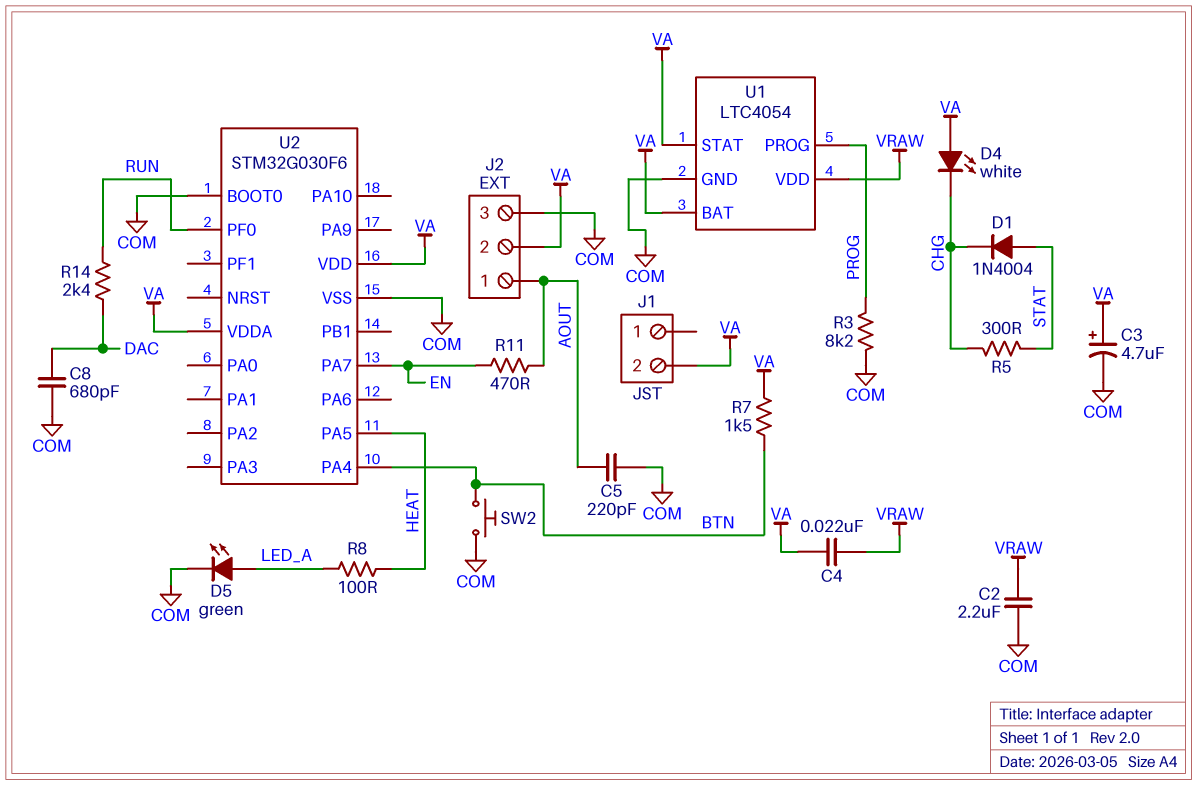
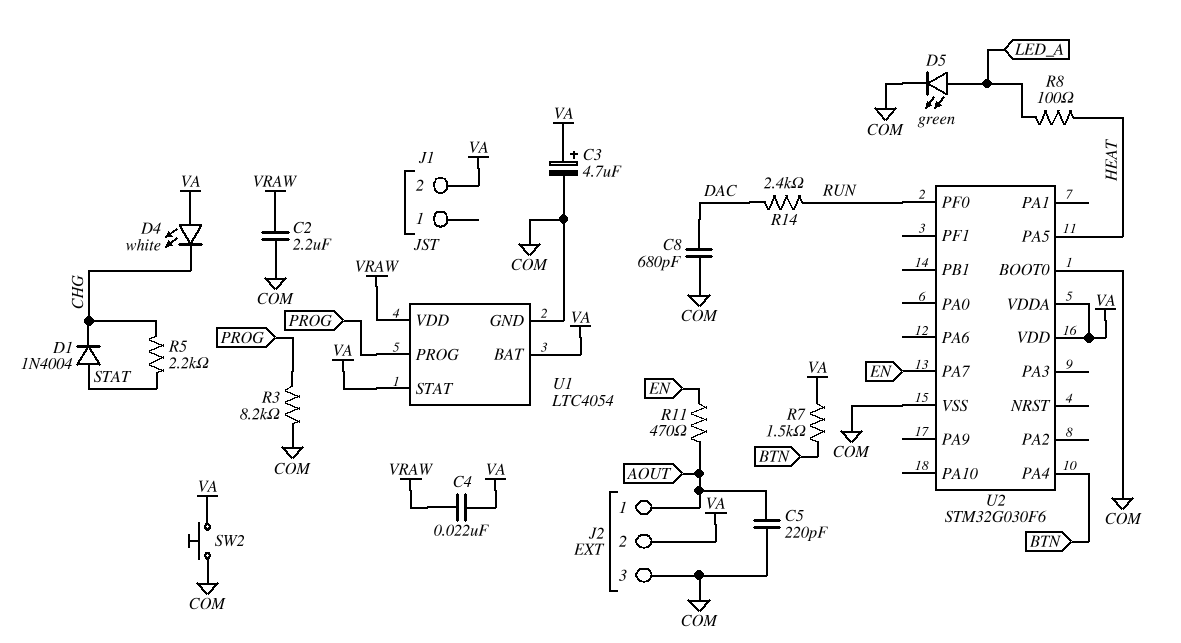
R5: 300 (CHG, STAT) -> 2.2k (CHG, STAT)
SW2: button (BTN, COM) -> button (COM, VA)

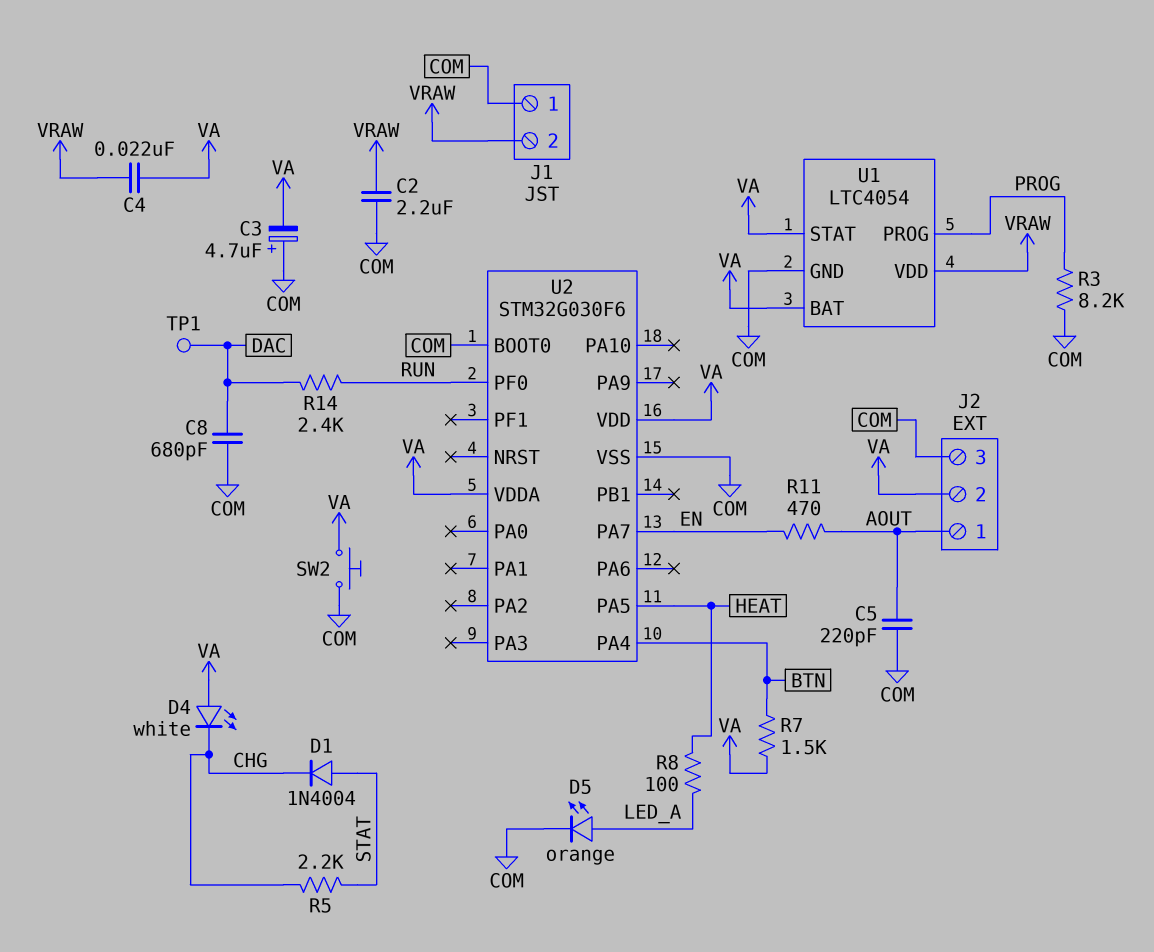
C3: 4.7uF (plus VA, minus COM) -> 4.7uF (plus COM, minus VA)
D5: LED green (A LED_A, K COM) -> LED orange (A LED_A, K COM)
J1 pin 1: none -> COM
J1 pin 2: VA -> VRAW
TP1: none -> test point (DAC)

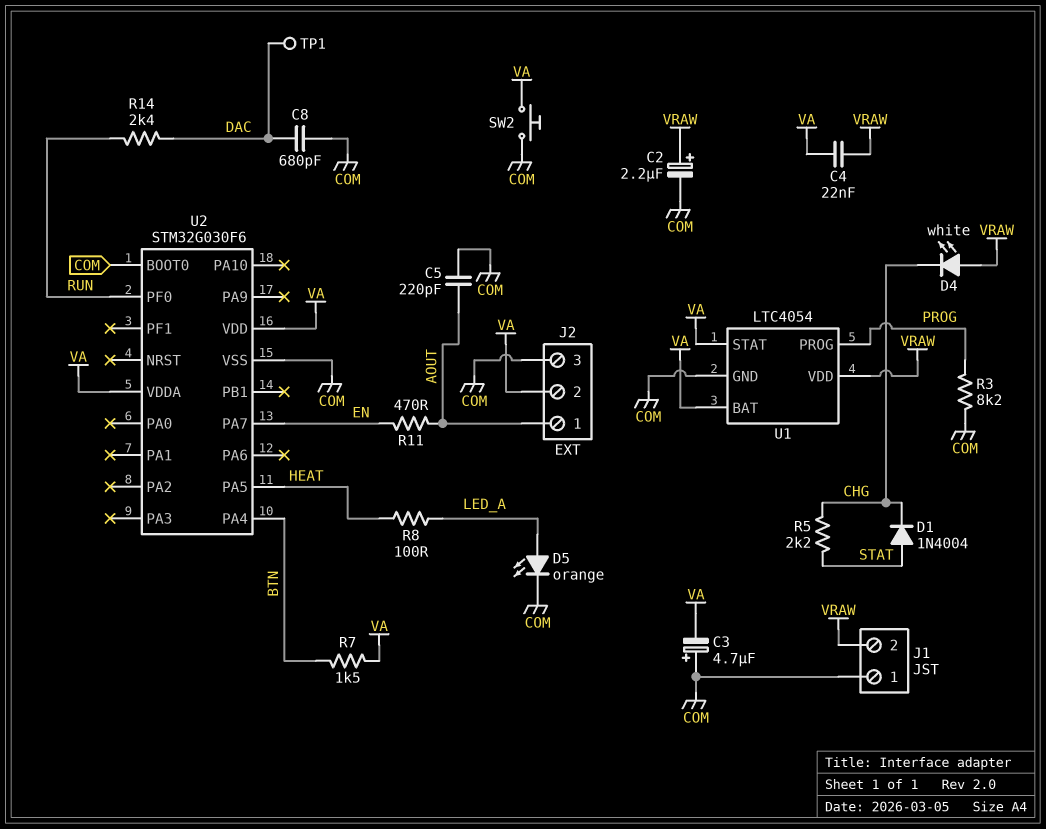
C2: 2.2uF (COM, VRAW) -> 2.2uF (plus VRAW, minus COM)
D4: LED white (A VA, K CHG) -> LED white (A VRAW, K CHG)

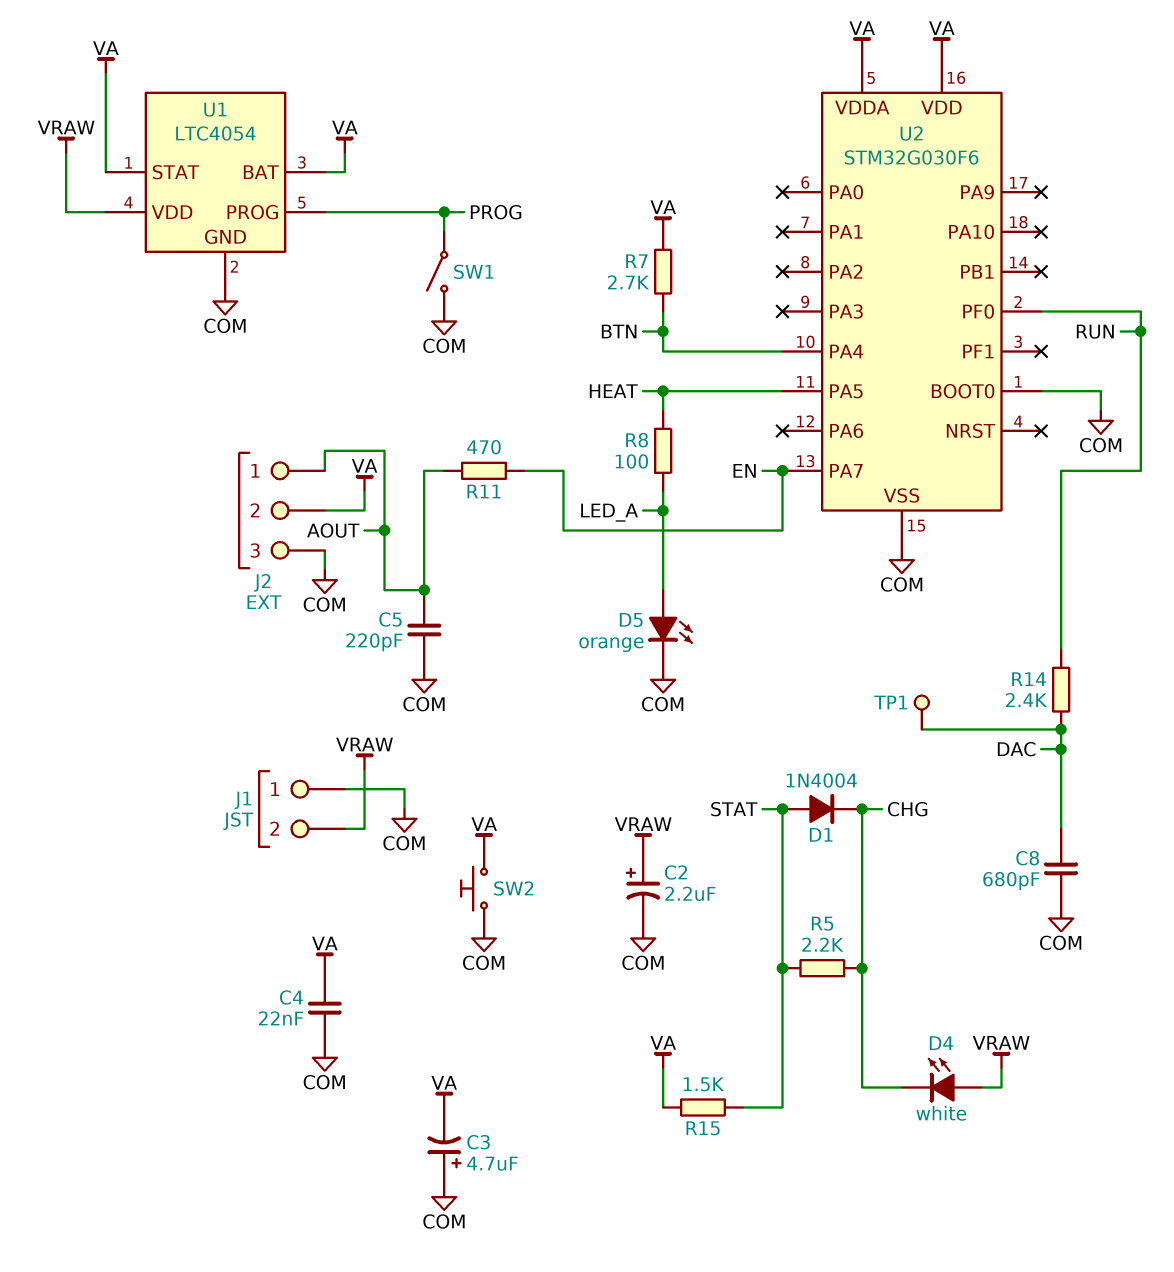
C4: 22nF (VA, VRAW) -> 22nF (COM, VA)
R3: 8.2k (COM, PROG) -> none
R7: 1.5k (BTN, VA) -> 2.7k (BTN, VA)
R15: none -> 1.5k (STAT, VA)
SW1: none -> switch (COM, PROG)

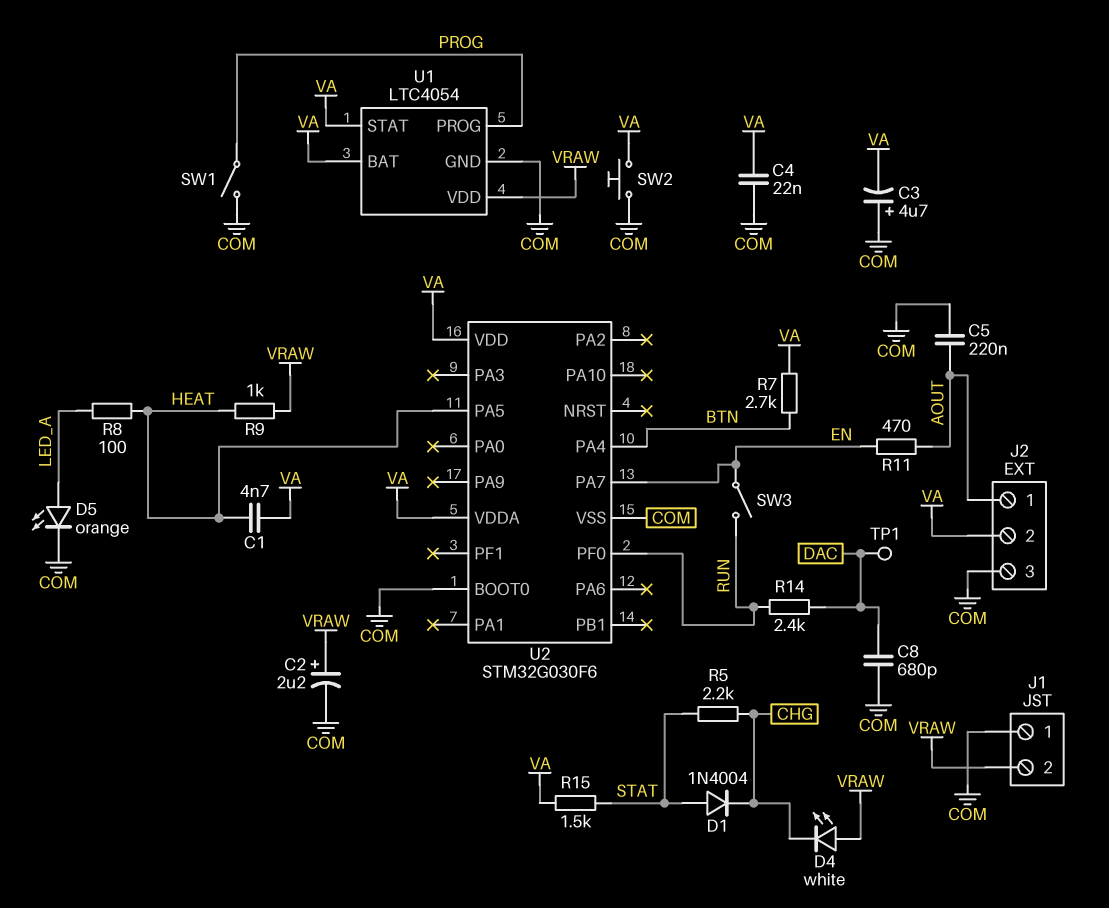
C1: none -> 4.7nF (HEAT, VA)
C5: 220pF (AOUT, COM) -> 220nF (AOUT, COM)
R9: none -> 1k (HEAT, VRAW)
SW3: none -> switch (EN, RUN)

